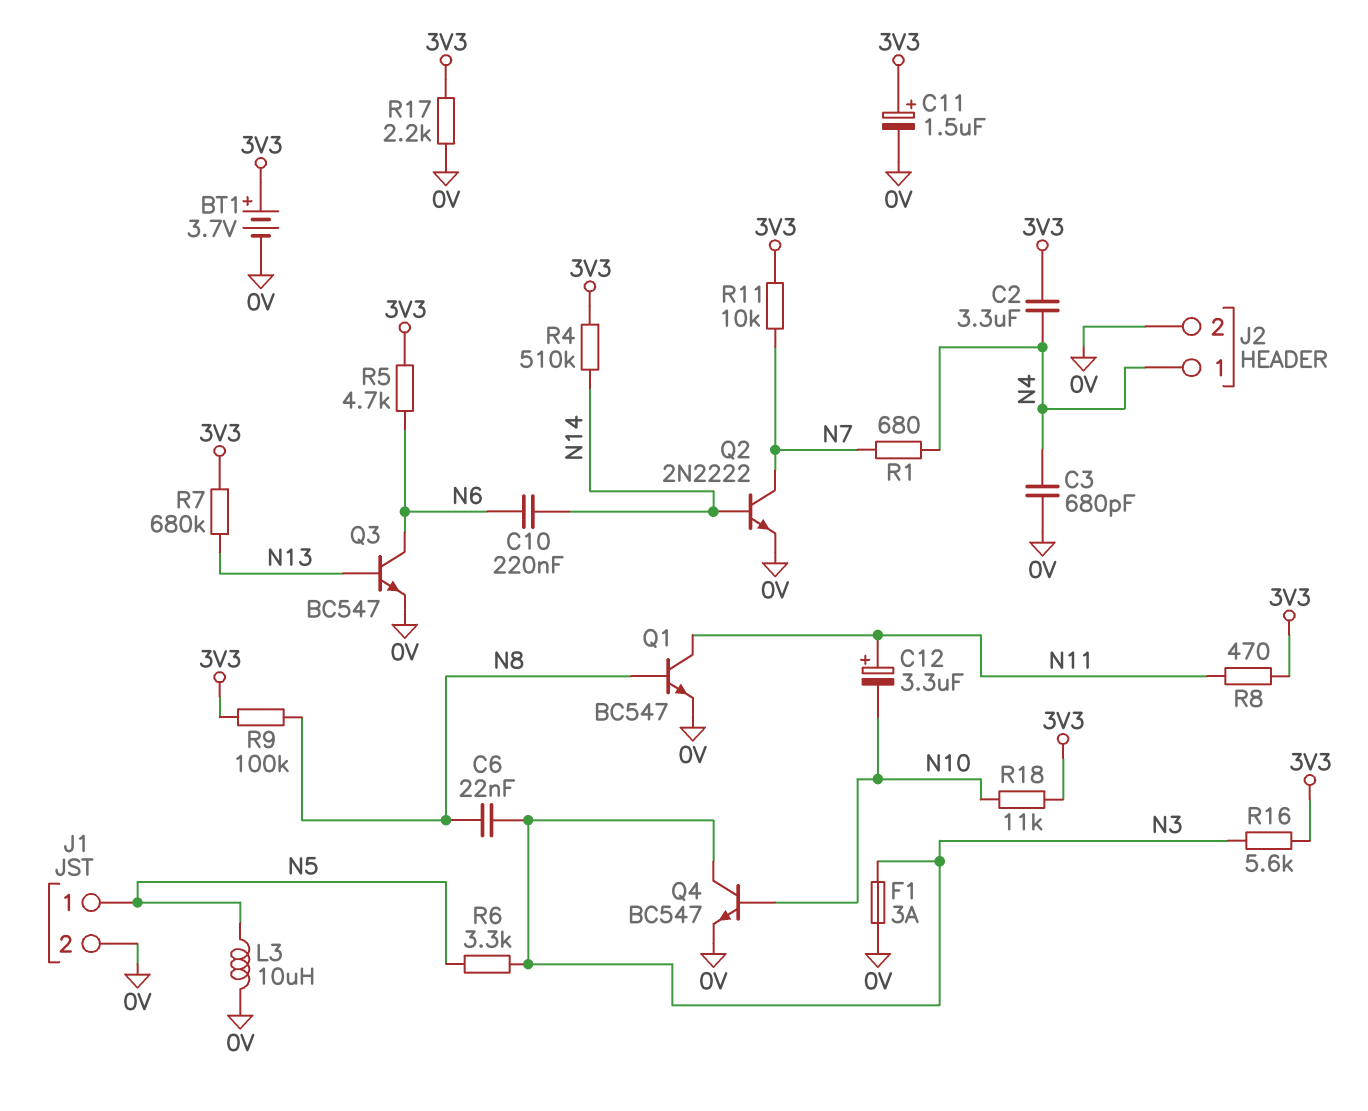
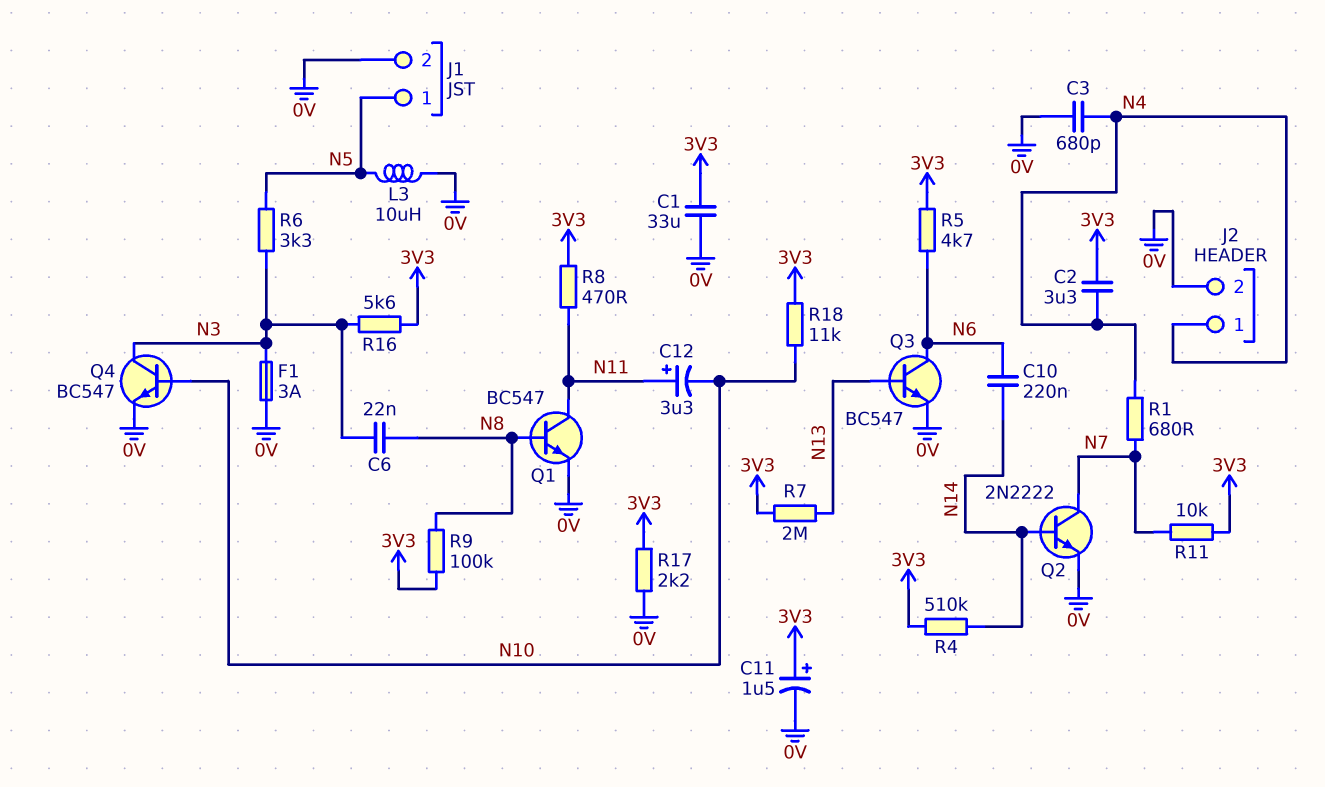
BT1: 3.7V (plus 3V3, minus 0V) -> none
C1: none -> 33uF (0V, 3V3)
R7: 680k (3V3, N13) -> 2M (3V3, N13)

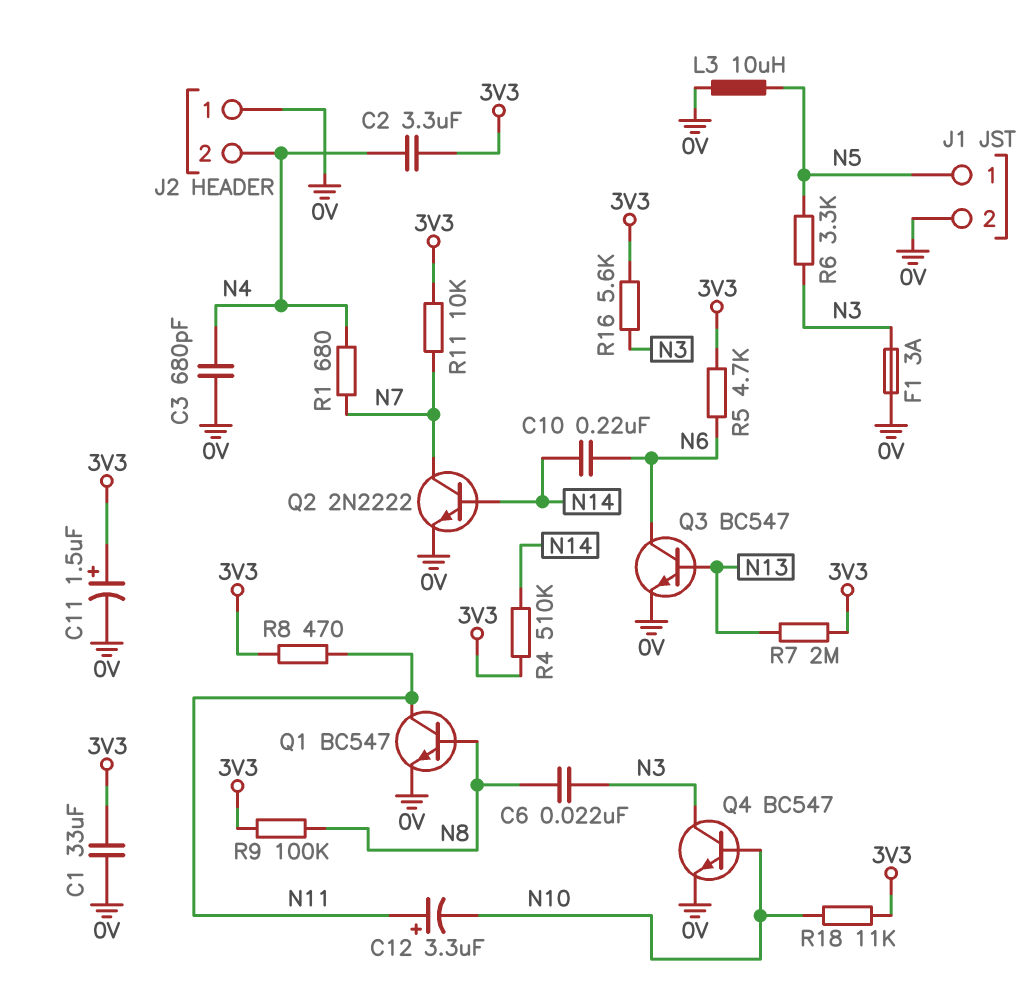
J2 pin 1: N4 -> 0V
J2 pin 2: 0V -> N4
R17: 2.2k (0V, 3V3) -> none

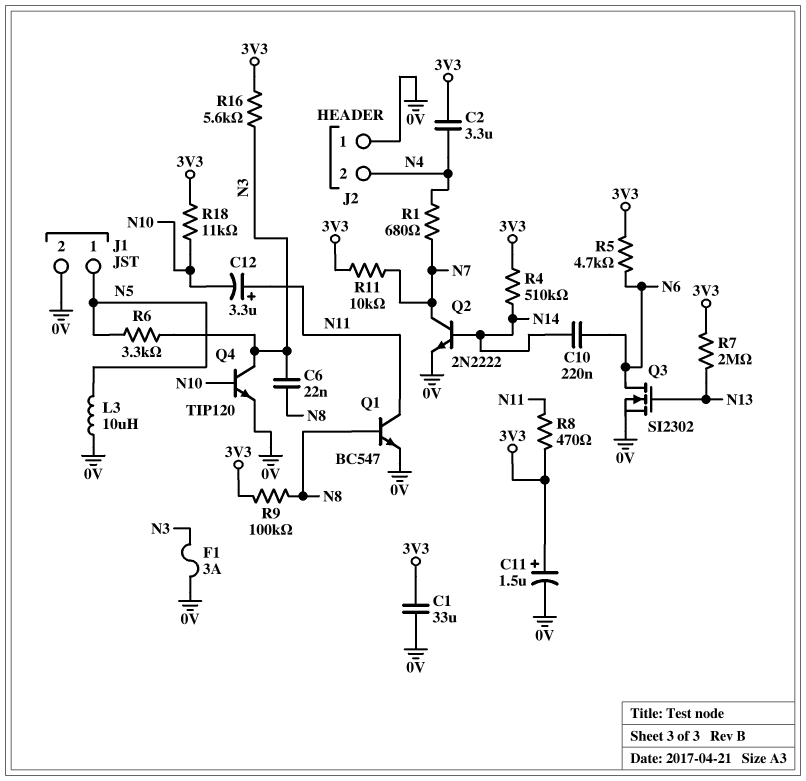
C3: 680pF (0V, N4) -> none
Q3: NPN BC547 (B N13, C N6, E 0V) -> NMOS SI2302 (G N13, D N6, S 0V)
Q4: NPN BC547 (B N10, C N3, E 0V) -> NPN TIP120 (B N10, C N3, E 0V)

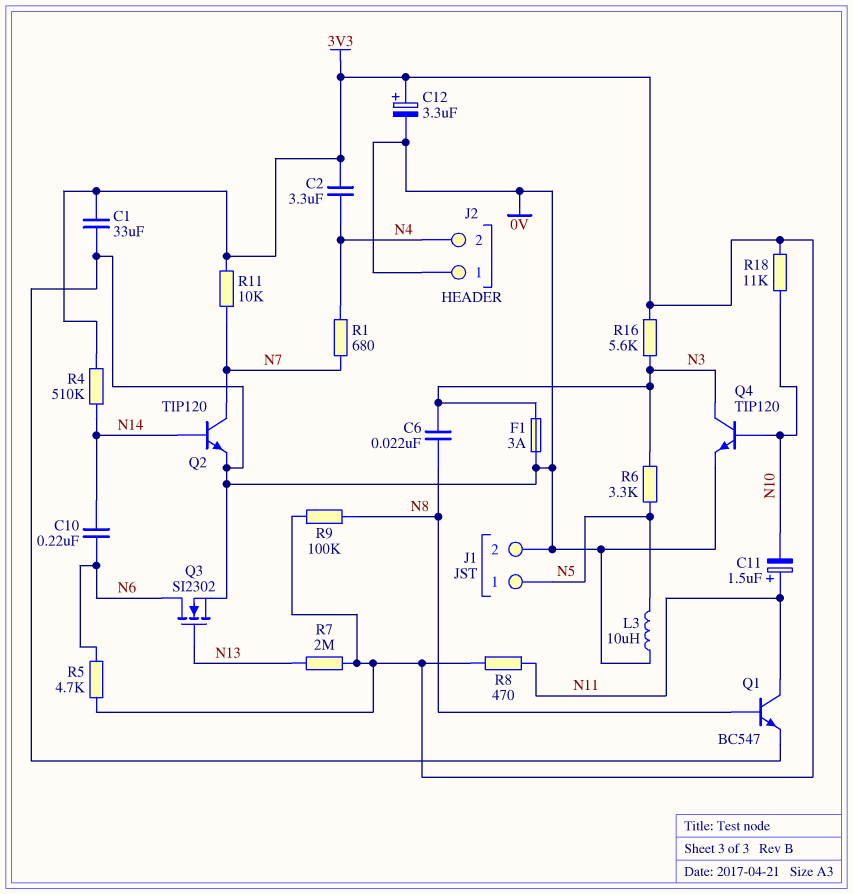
C11: 1.5uF (plus 3V3, minus 0V) -> 1.5uF (plus N11, minus N10)
C12: 3.3uF (plus N11, minus N10) -> 3.3uF (plus 3V3, minus 0V)
Q2: NPN 2N2222 (B N14, C N7, E 0V) -> NPN TIP120 (B N14, C N7, E 0V)

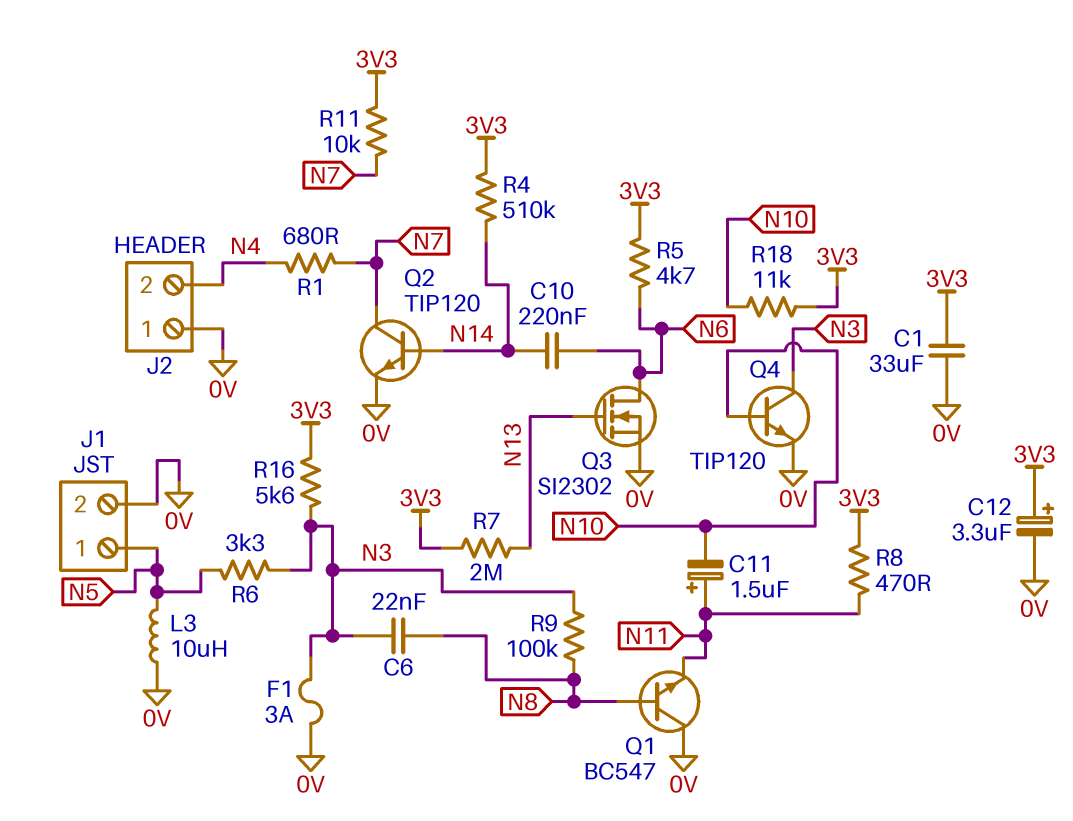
C2: 3.3uF (3V3, N4) -> none
Q1: NPN BC547 (B N8, C N11, E 0V) -> NPN BC547 (B N8, C 0V, E N11)
R9: 100k (3V3, N8) -> 100k (N3, N8)

